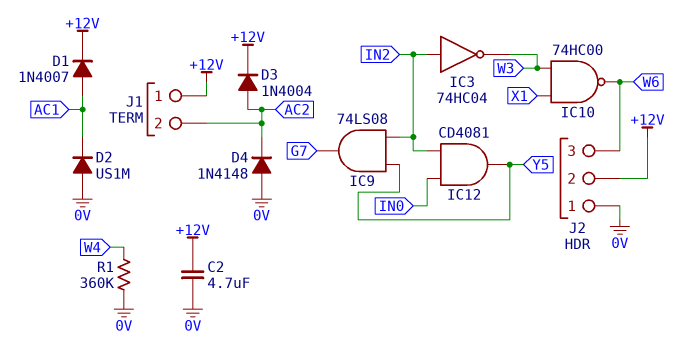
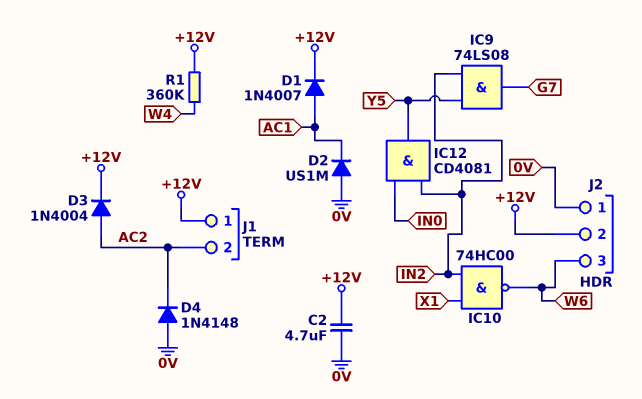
IC3: NOT 74HC04 (in IN2, out W3) -> none
IC10: NAND 74HC00 (in W3, in X1, out W6) -> NAND 74HC00 (in IN2, in X1, out W6)
R1: 360k (0V, W4) -> 360k (+12V, W4)

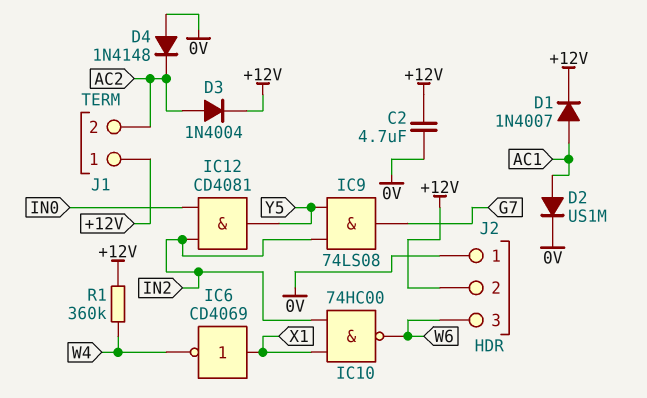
D2: diode US1M (A 0V, K AC1) -> diode US1M (A AC1, K 0V)
IC6: none -> NOT CD4069 (in X1, out W4)

